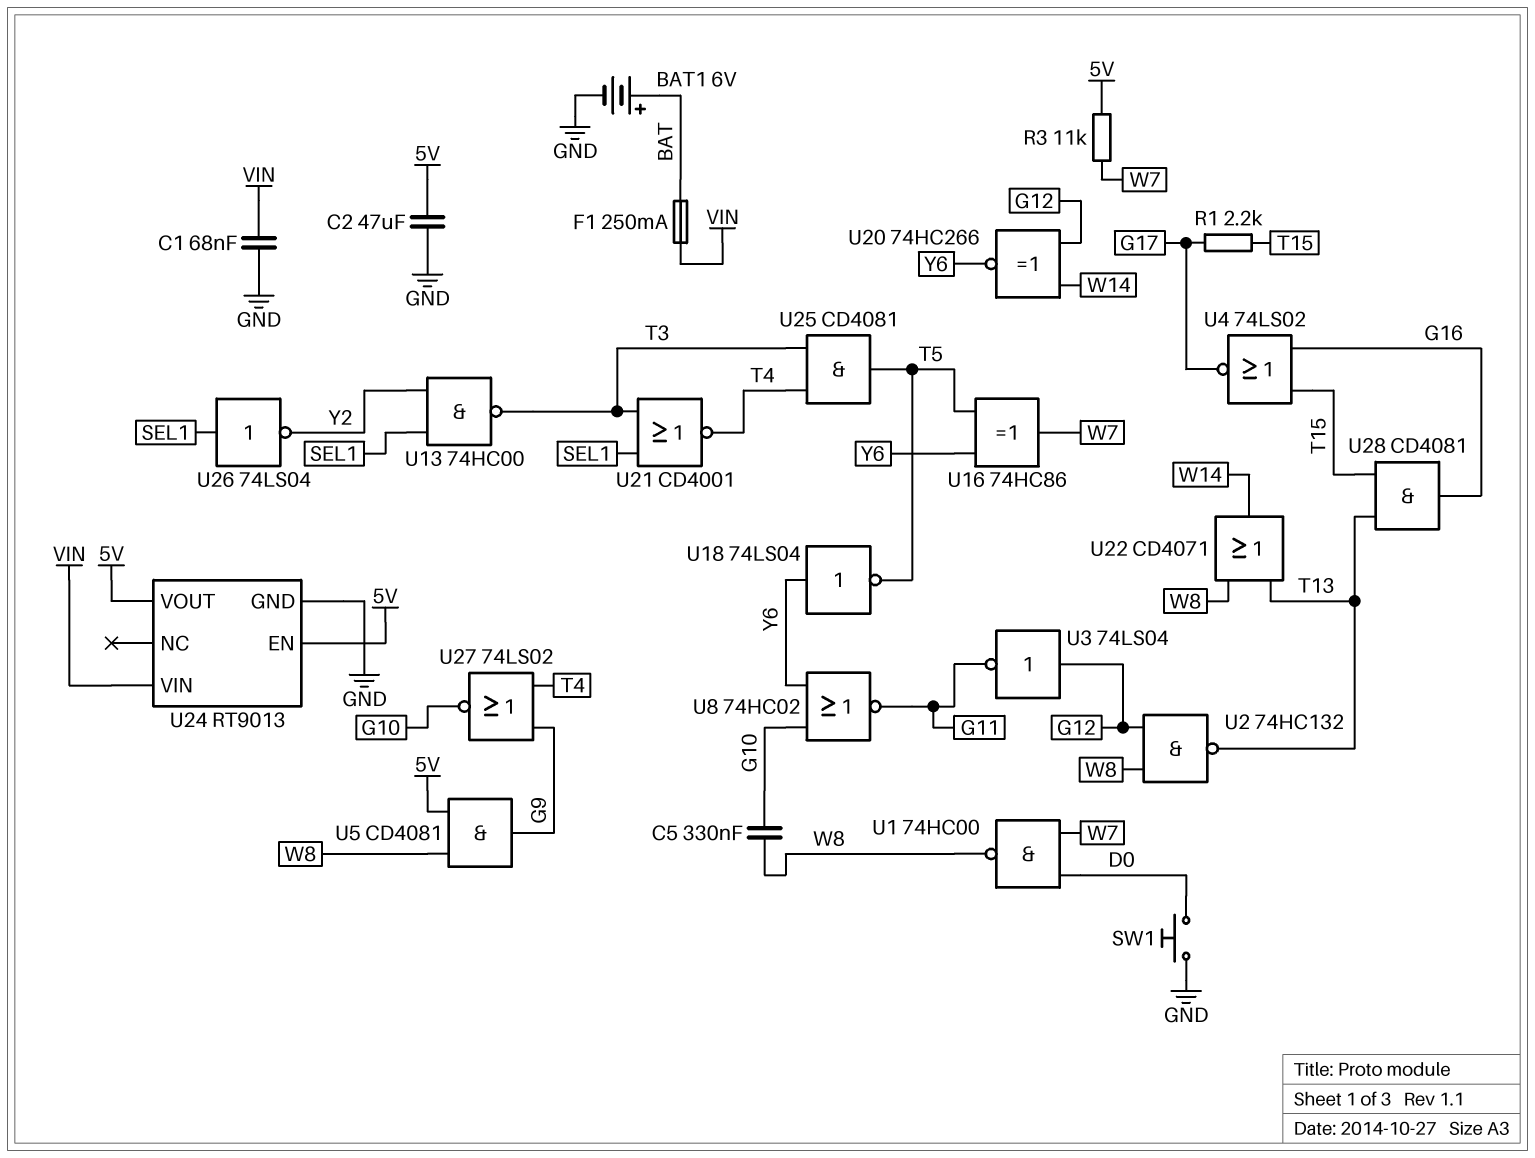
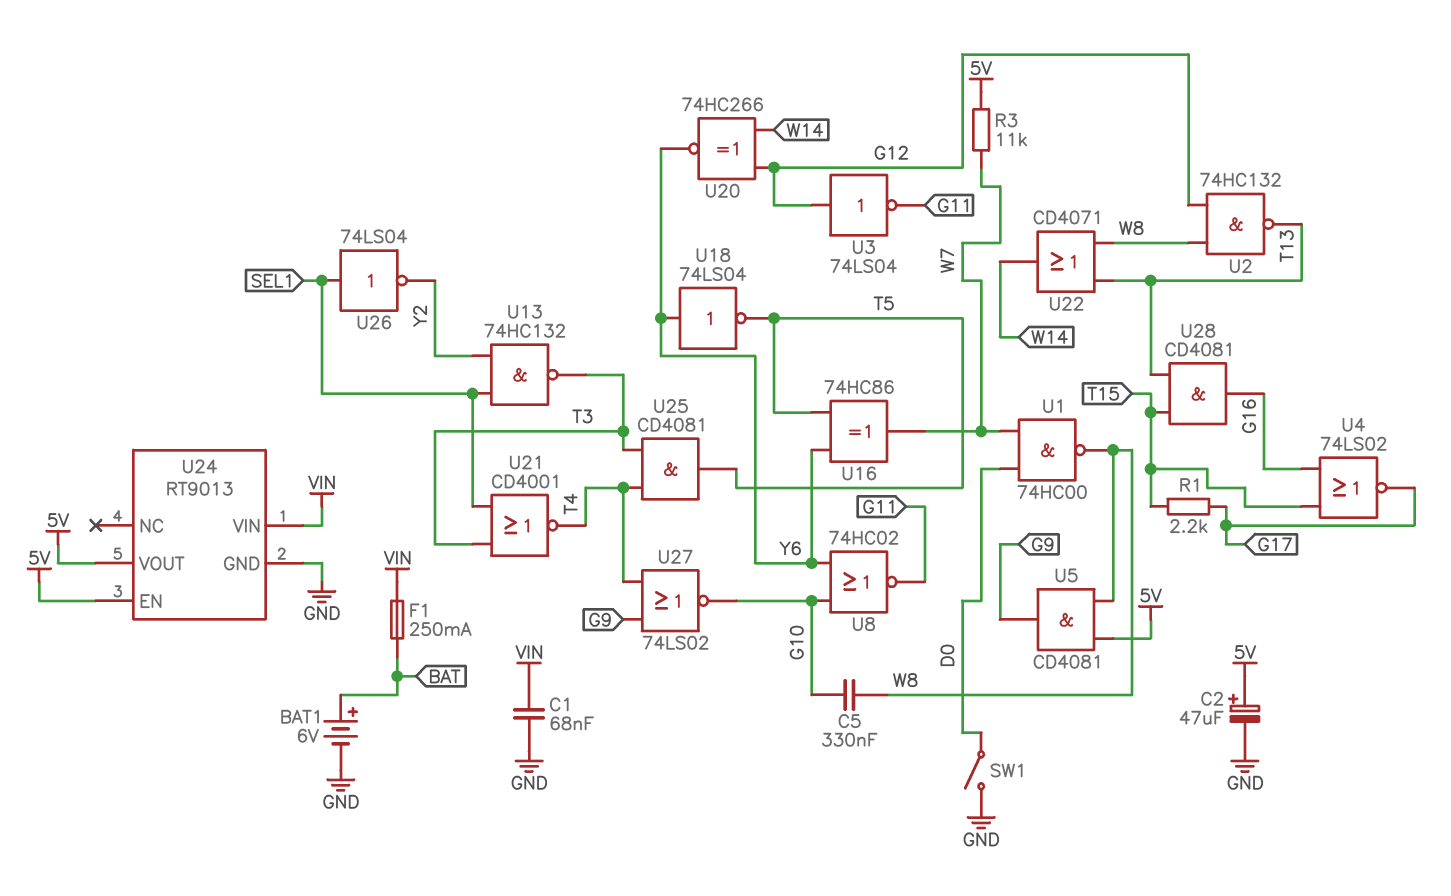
C2: 47uF (5V, GND) -> 47uF (plus 5V, minus GND)
SW1: button (D0, GND) -> switch (D0, GND)
U13: NAND 74HC00 (in SEL1, in Y2, out T3) -> NAND 74HC132 (in SEL1, in Y2, out T3)

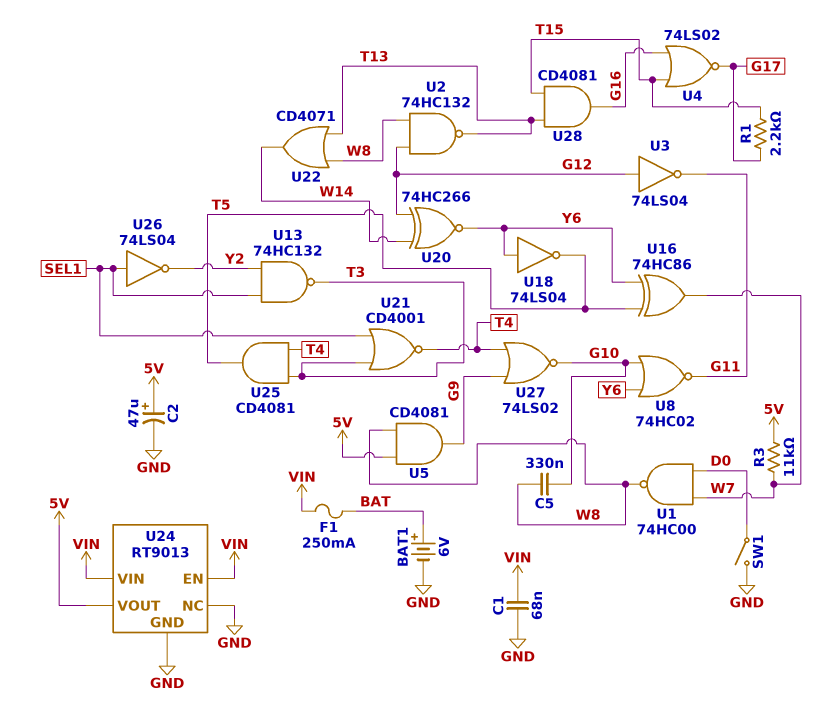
U24 pin EN: 5V -> VIN
U24 pin NC: none -> GND

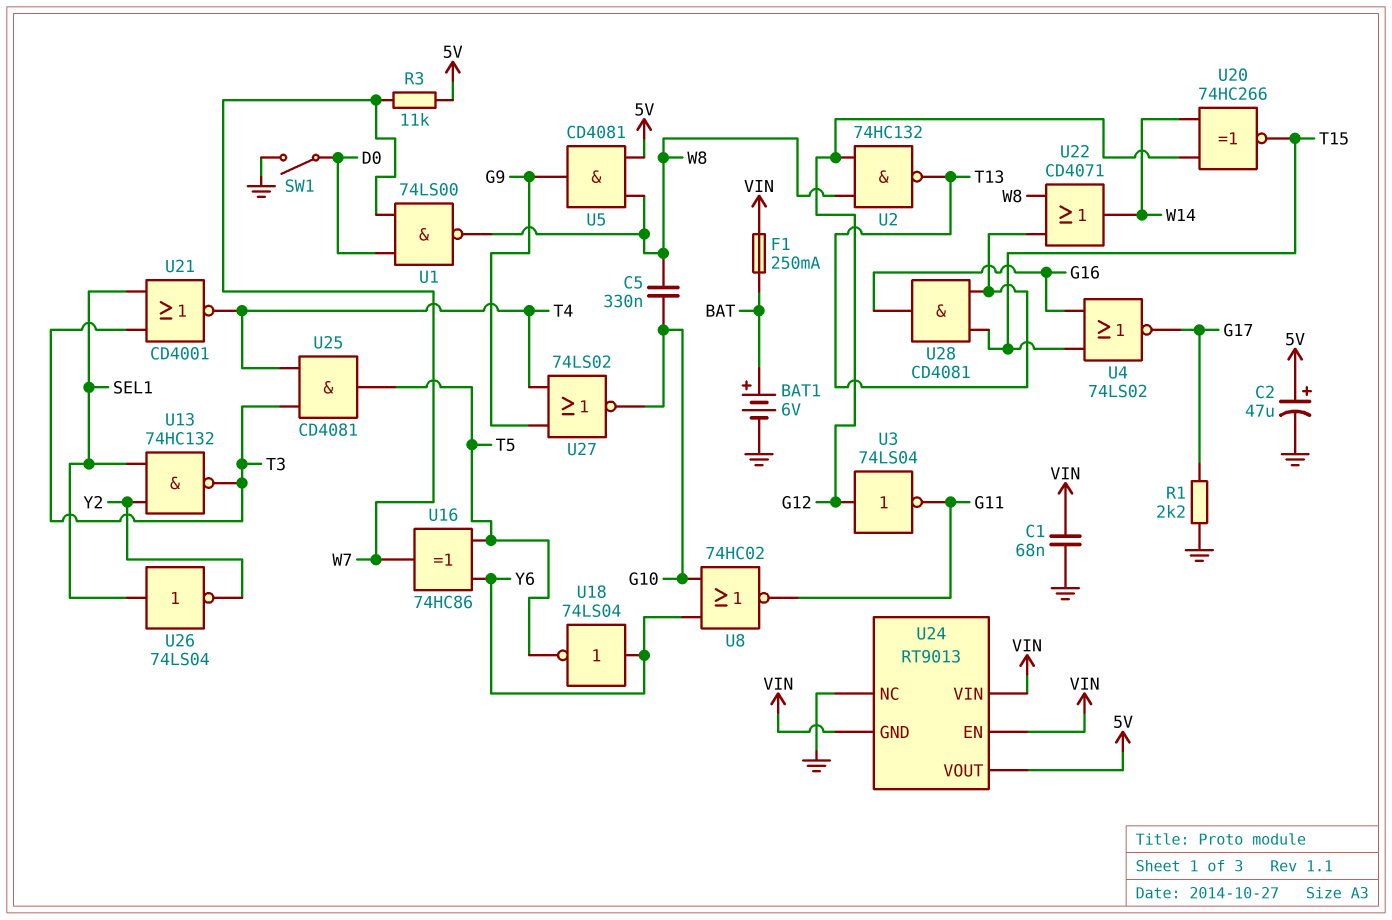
R1: 2.2k (G17, T15) -> 2.2k (G17, GND)
U1: NAND 74HC00 (in D0, in W7, out W8) -> NAND 74LS00 (in D0, in W7, out W8)
U20: XNOR 74HC266 (in G12, in W14, out Y6) -> XNOR 74HC266 (in G12, in W14, out T15)
U24 pin GND: GND -> VIN

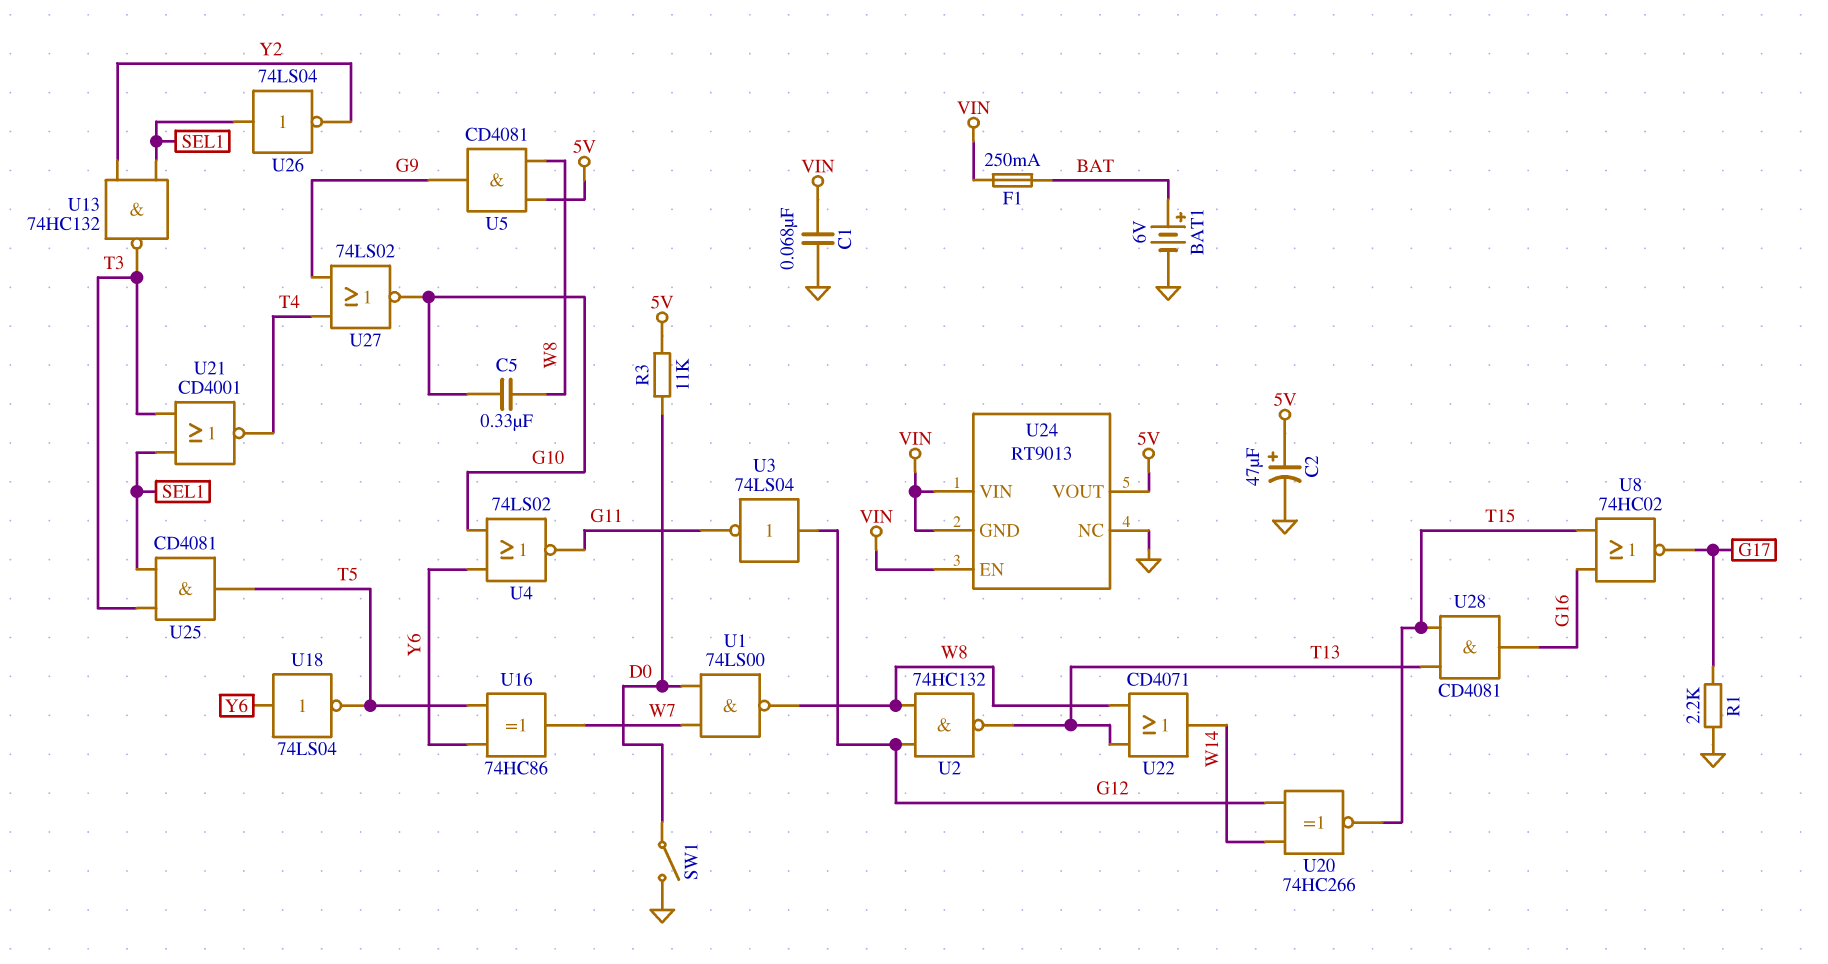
R3: 11k (5V, W7) -> 11k (5V, D0)
U4: NOR 74LS02 (in G16, in T15, out G17) -> NOR 74LS02 (in G10, in Y6, out G11)
U8: NOR 74HC02 (in G10, in Y6, out G11) -> NOR 74HC02 (in G16, in T15, out G17)
U25: AND CD4081 (in T3, in T4, out T5) -> AND CD4081 (in SEL1, in T3, out T5)

